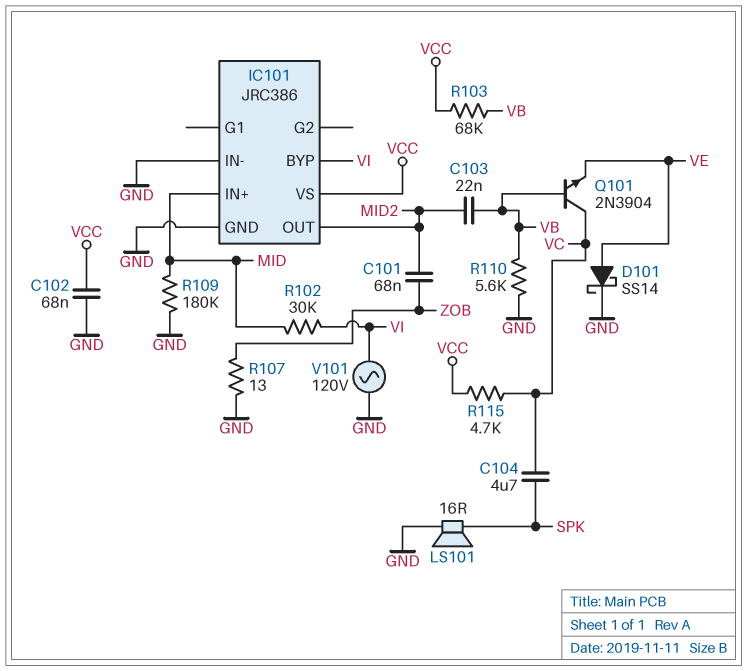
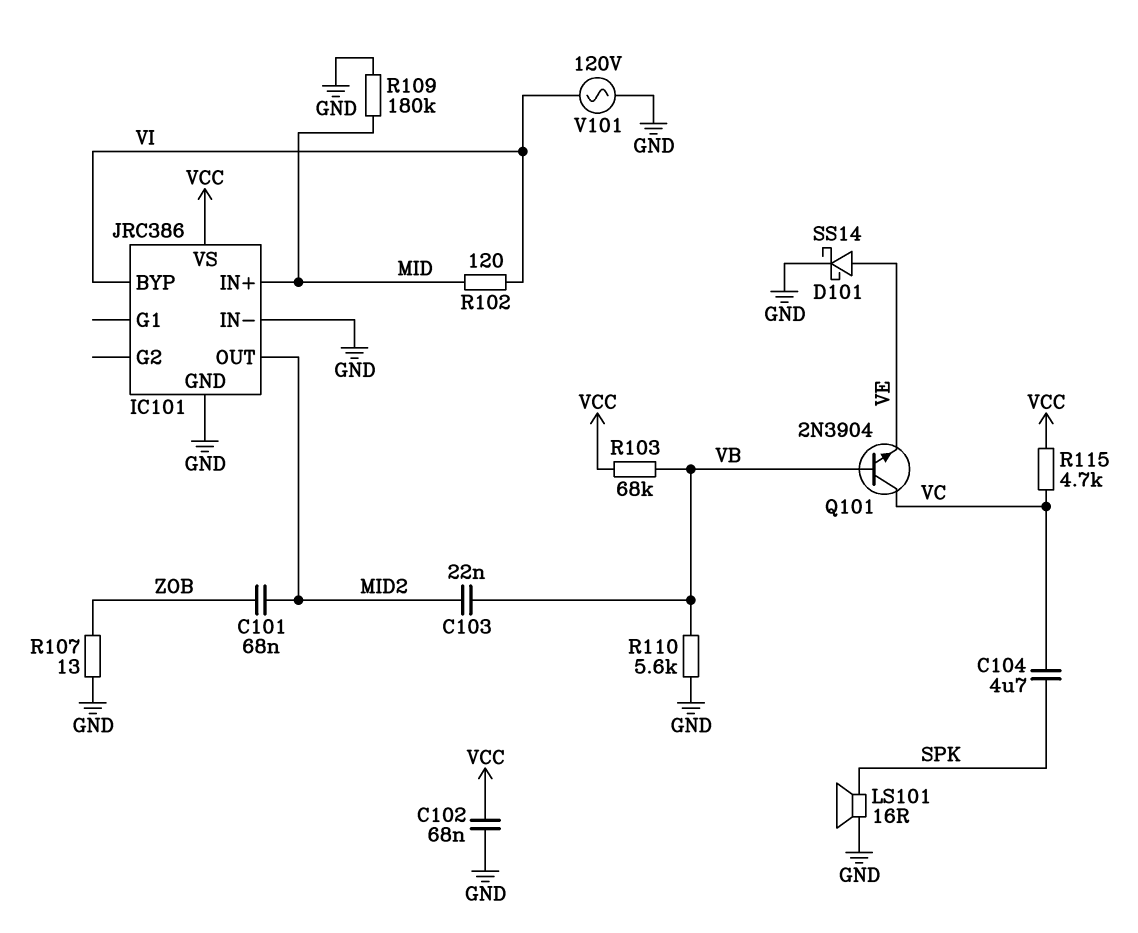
R102: 30k (MID, VI) -> 120 (MID, VI)

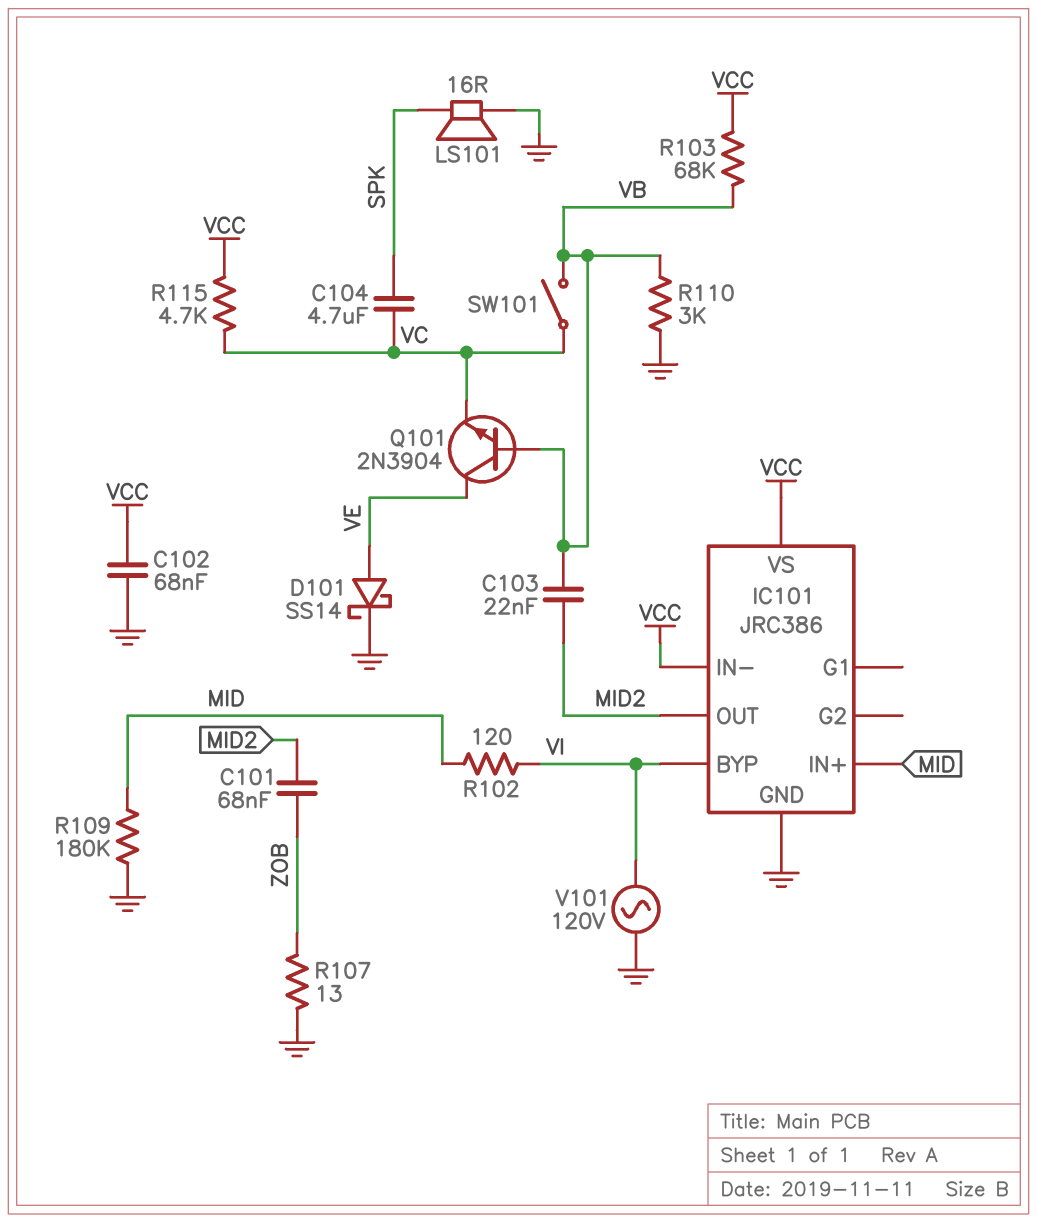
IC101 pin IN-: GND -> VCC
Q101: NPN 2N3904 (B VB, C VC, E VE) -> NPN 2N3904 (B VB, C VE, E VC)
R110: 5.6k (GND, VB) -> 3k (GND, VB)
SW101: none -> switch (VB, VC)

